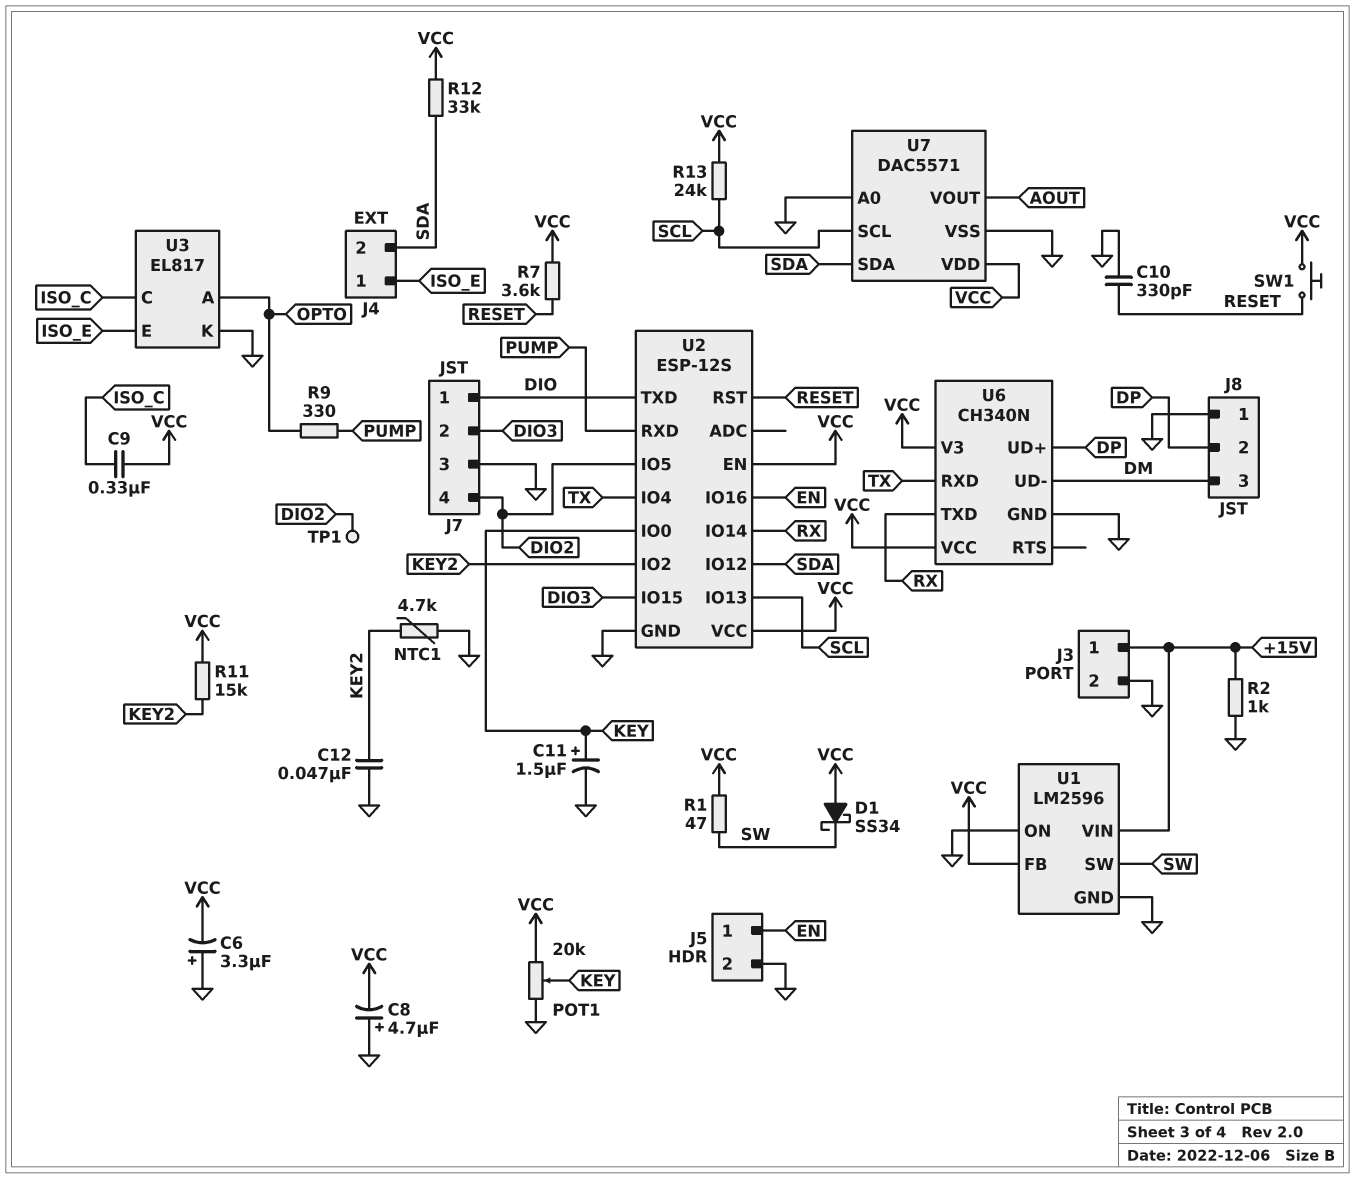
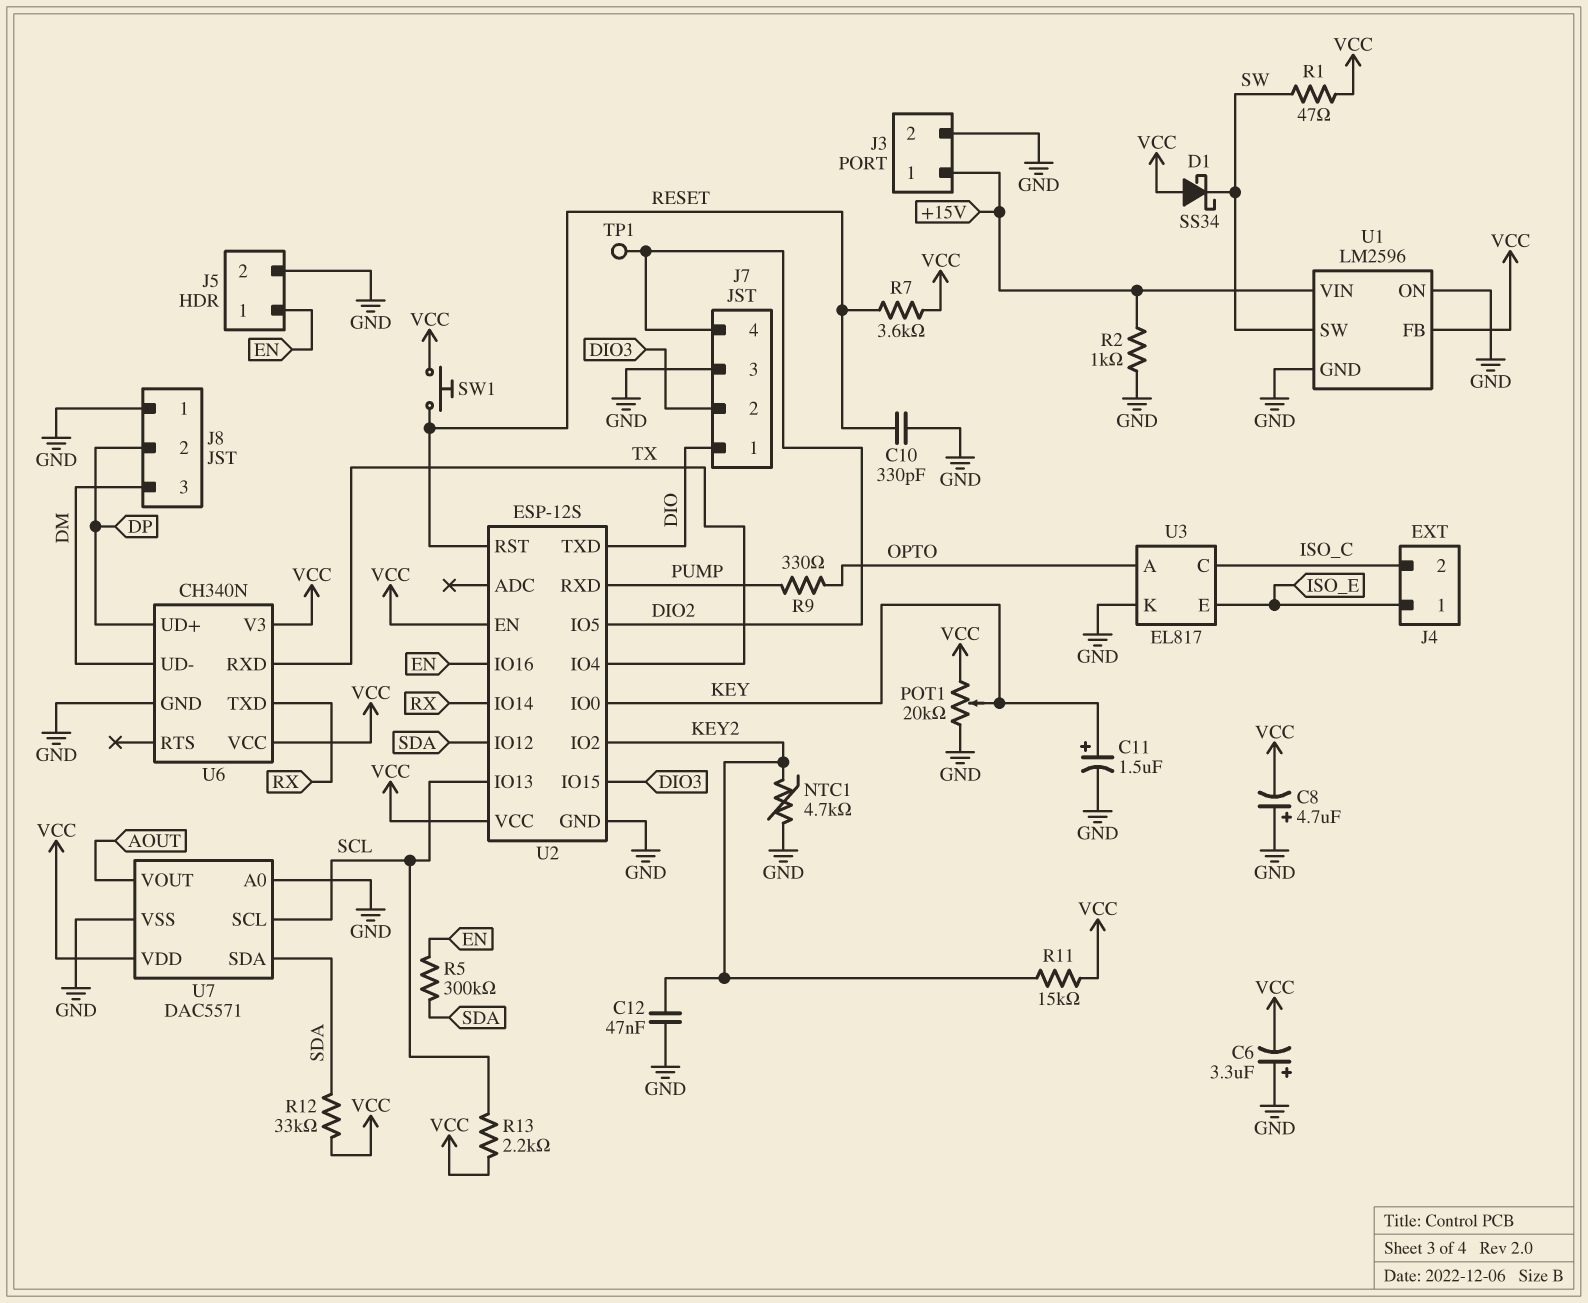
C9: 330nF (ISO_C, VCC) -> none
J4 pin 2: SDA -> ISO_C
R5: none -> 300k (EN, SDA)
R13: 24k (SCL, VCC) -> 2.2k (SCL, VCC)

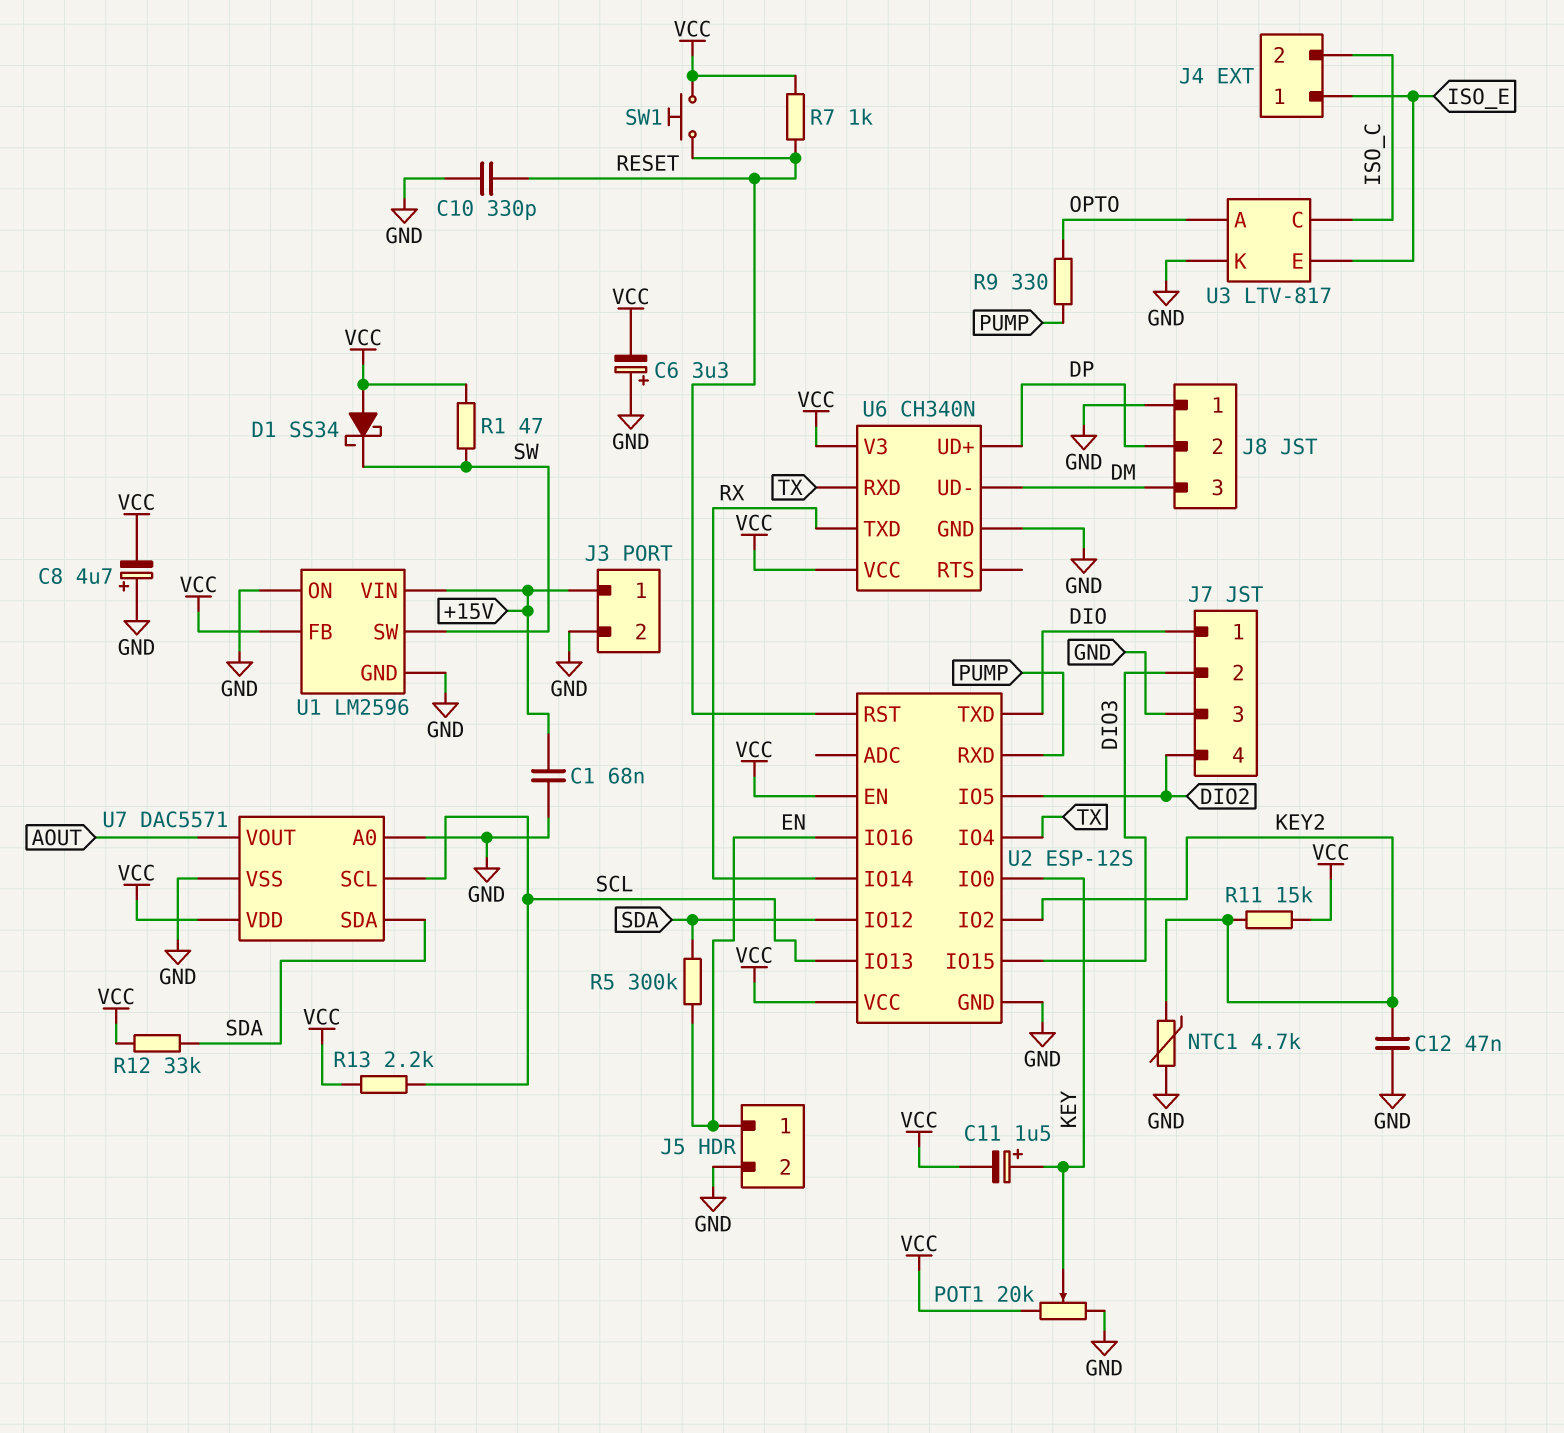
C1: none -> 68nF (+15V, GND)
C11: 1.5uF (plus KEY, minus GND) -> 1.5uF (plus KEY, minus VCC)
R2: 1k (+15V, GND) -> none
R7: 3.6k (RESET, VCC) -> 1k (RESET, VCC)
TP1: test point (DIO2) -> none
U3: EL817 -> LTV-817

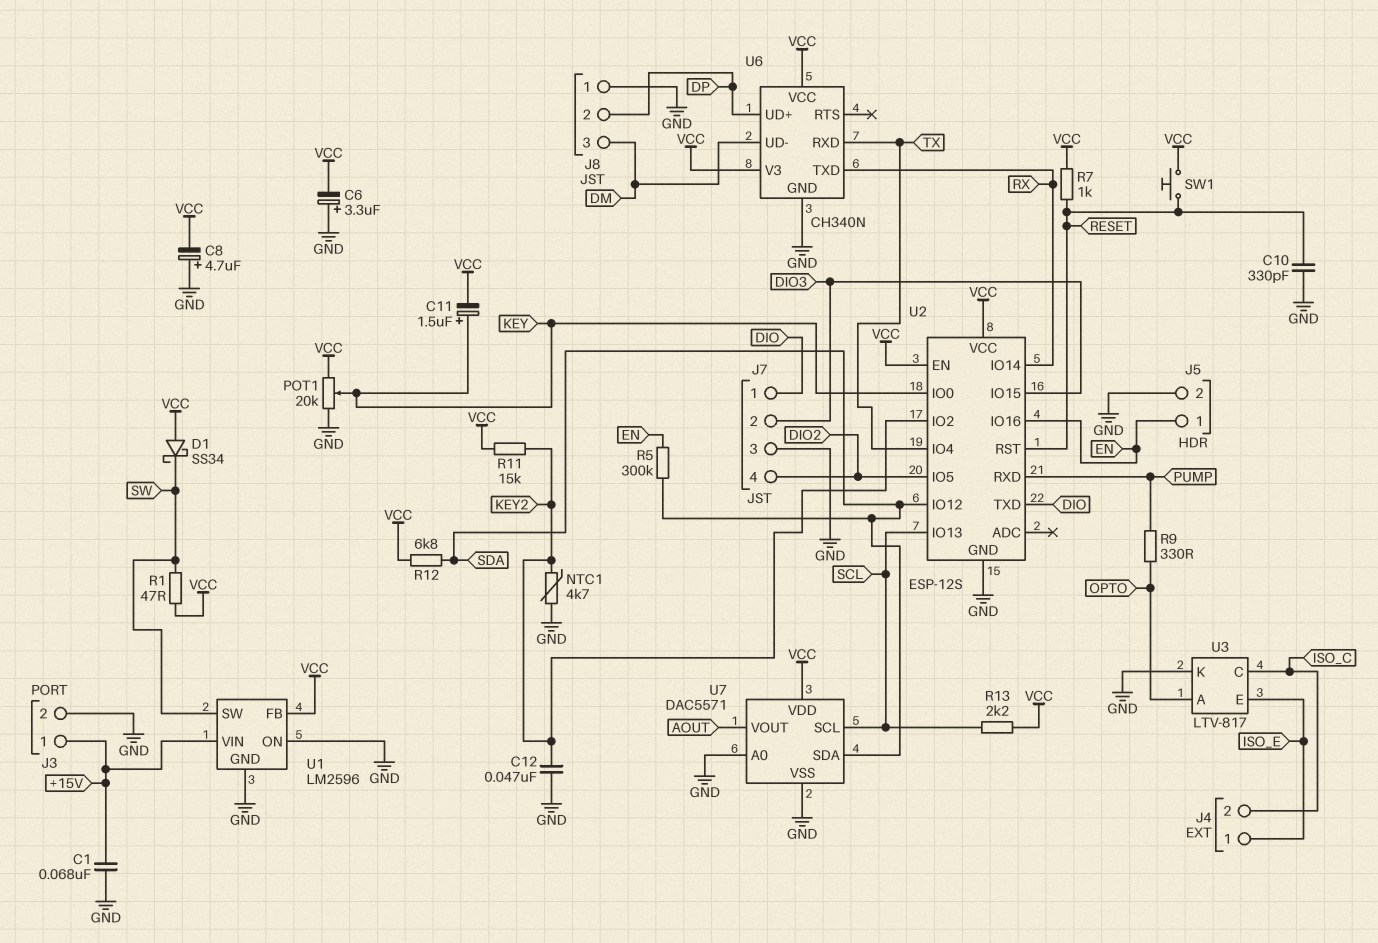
R12: 33k (SDA, VCC) -> 6.8k (SDA, VCC)

